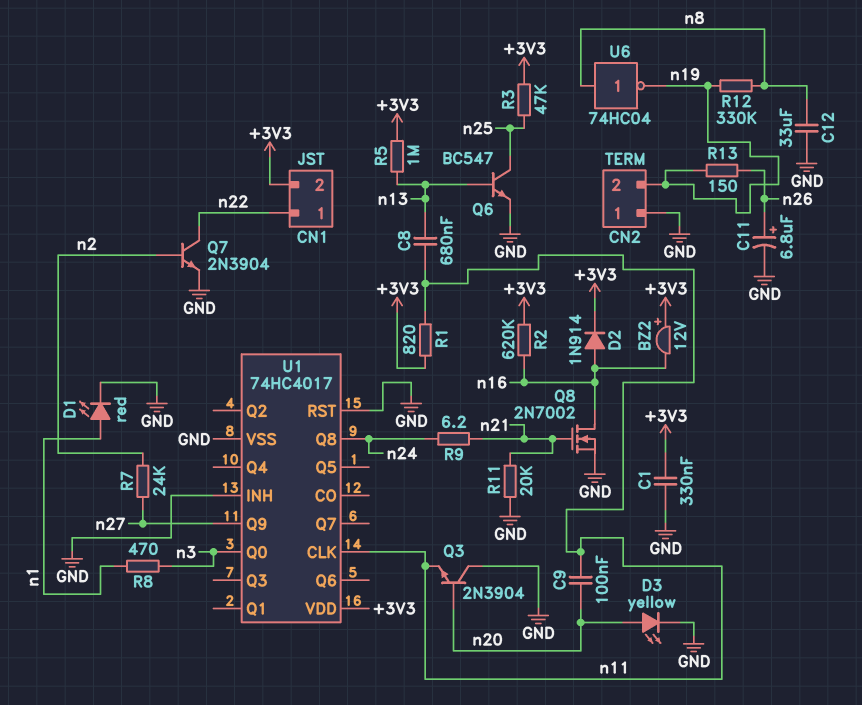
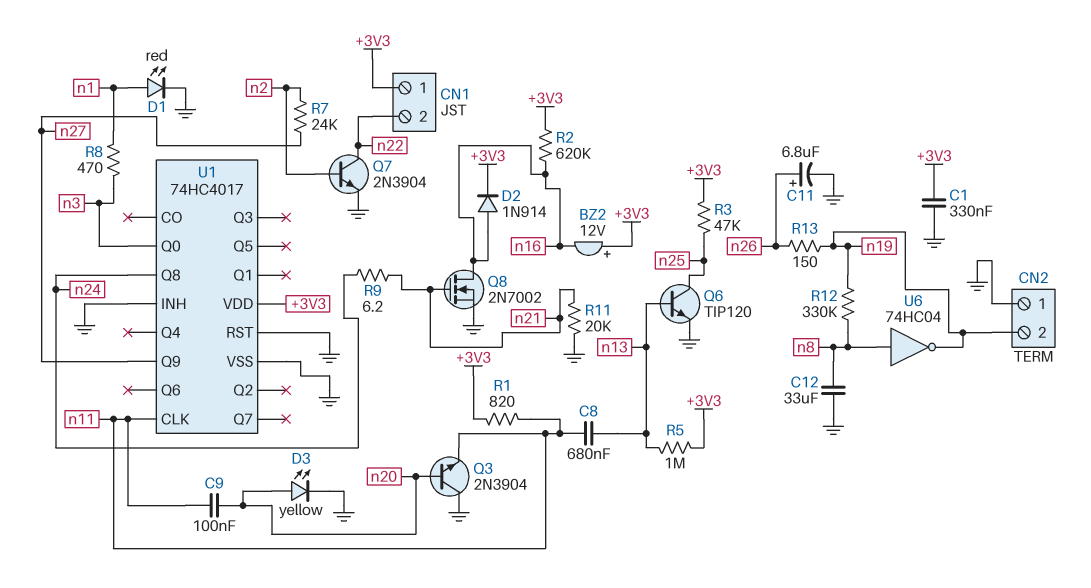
CN1 pin 1: n22 -> +3V3
CN1 pin 2: +3V3 -> n22
Q6: NPN BC547 (B n13, C n25, E GND) -> NPN TIP120 (B n13, C n25, E GND)

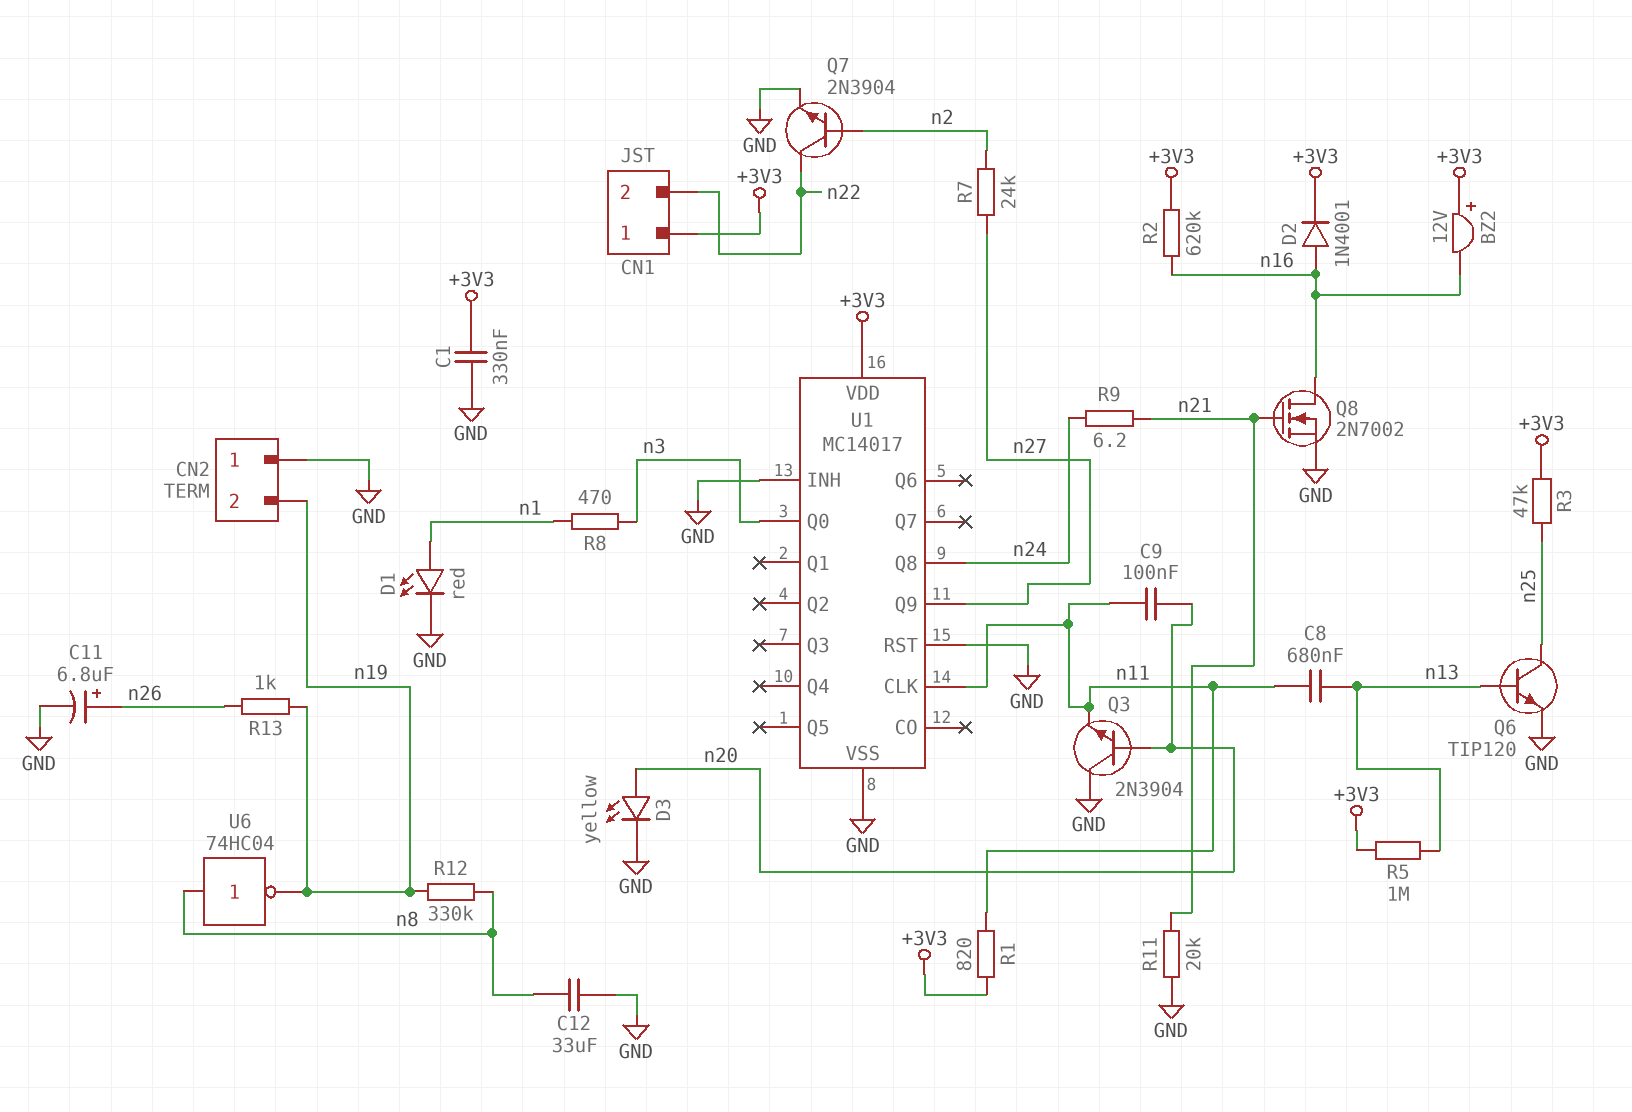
D2: diode 1N914 (A n16, K +3V3) -> diode 1N4001 (A n16, K +3V3)
R13: 150 (n19, n26) -> 1k (n19, n26)
U1: 74HC4017 -> MC14017

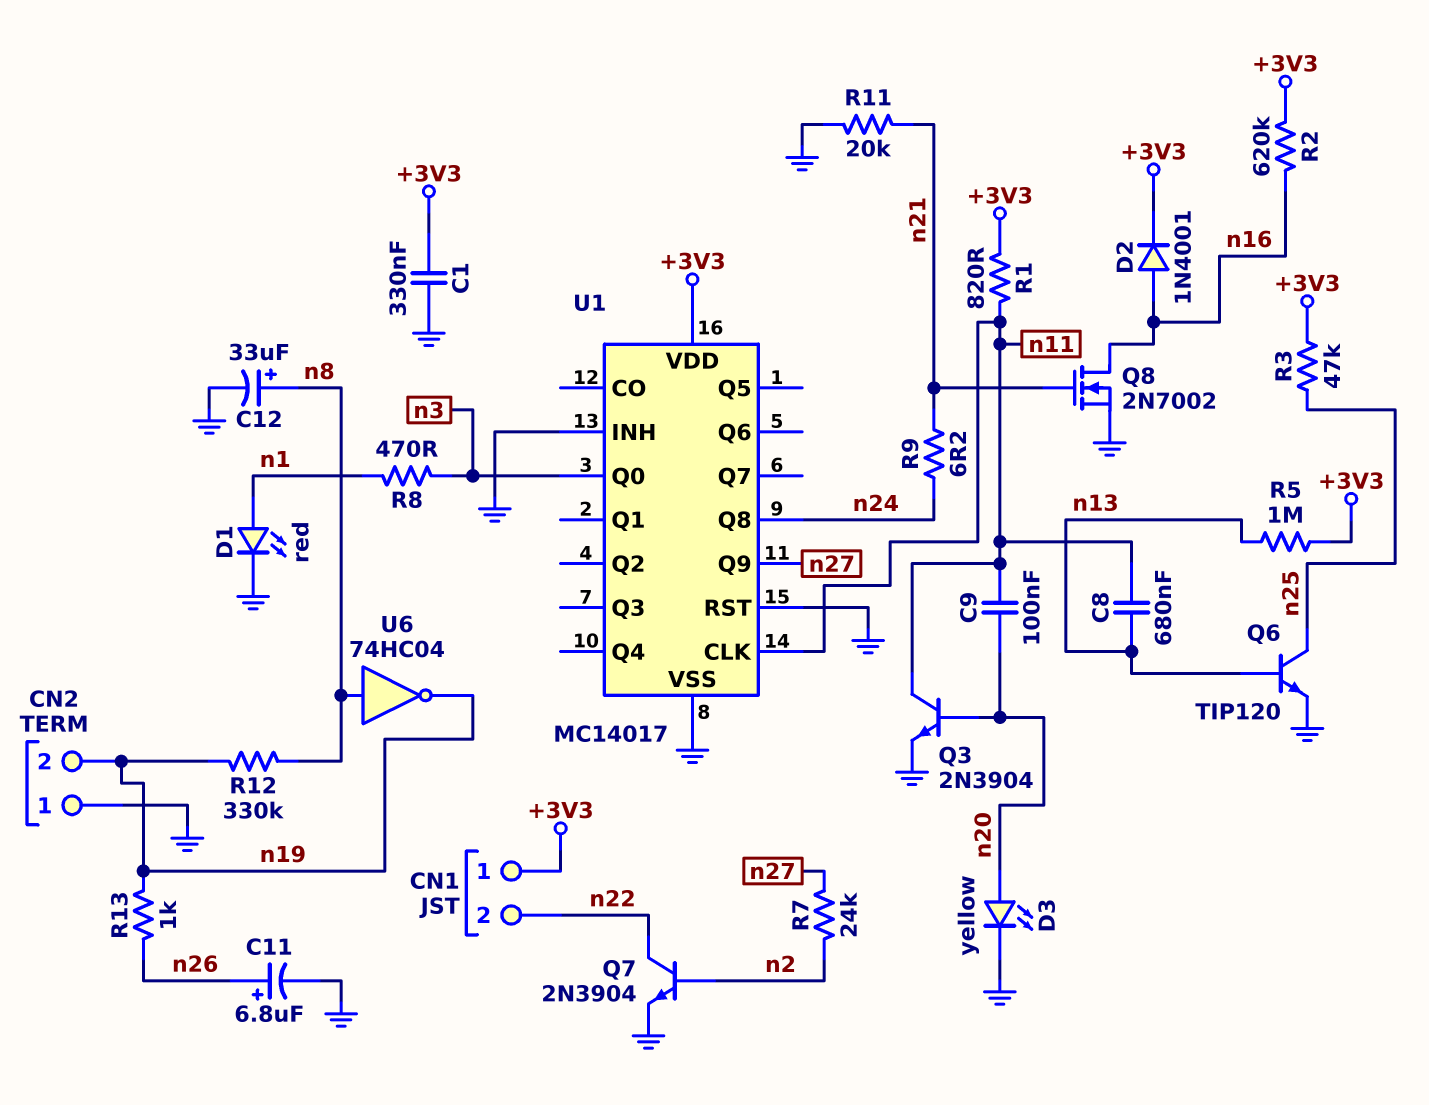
BZ2: buzzer 12V (plus +3V3, minus n16) -> none
C12: 33uF (GND, n8) -> 33uF (plus n8, minus GND)
Q3: NPN 2N3904 (B n20, C GND, E n11) -> NPN 2N3904 (B n20, C n11, E GND)

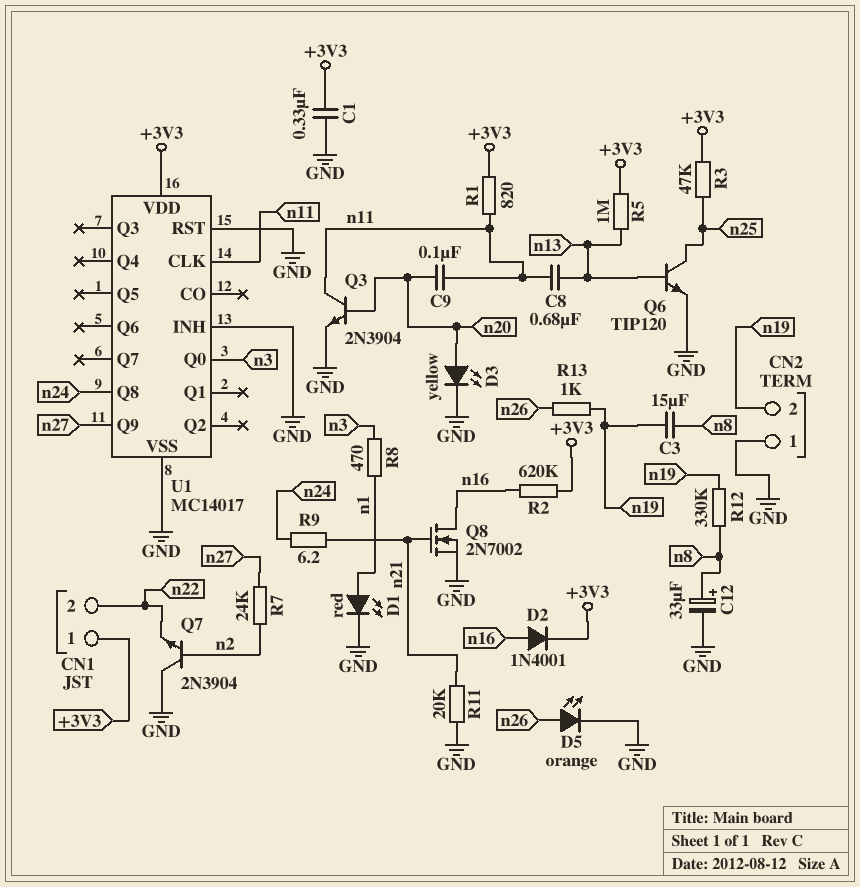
C3: none -> 15uF (n8, n19)
C11: 6.8uF (plus n26, minus GND) -> none
D5: none -> LED orange (A n26, K GND)
Q7: NPN 2N3904 (B n2, C n22, E GND) -> NPN 2N3904 (B n2, C GND, E n22)
U6: NOT 74HC04 (in n8, out n19) -> none

